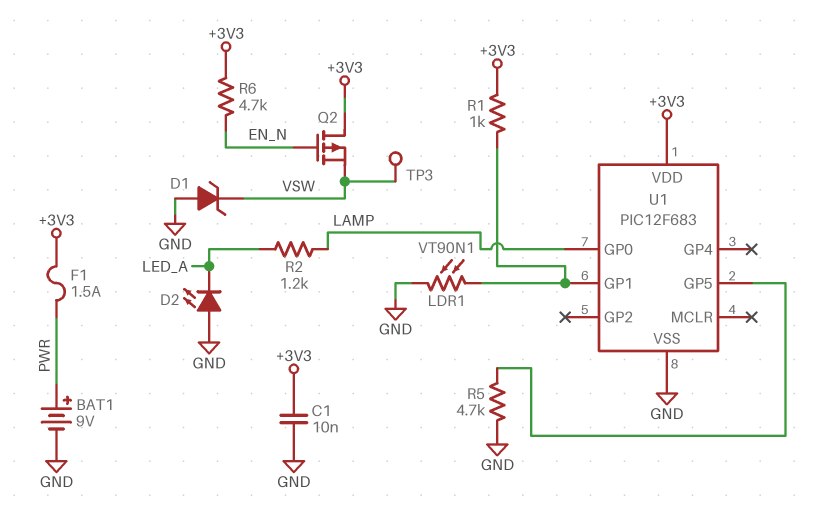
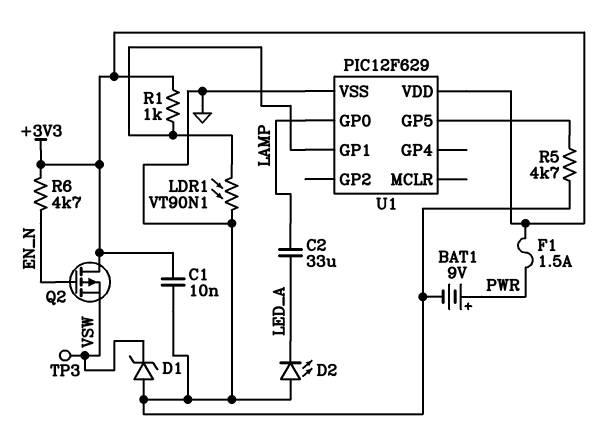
C2: none -> 33uF (LAMP, LED_A)
R2: 1.2k (LAMP, LED_A) -> none
U1: PIC12F683 -> PIC12F629

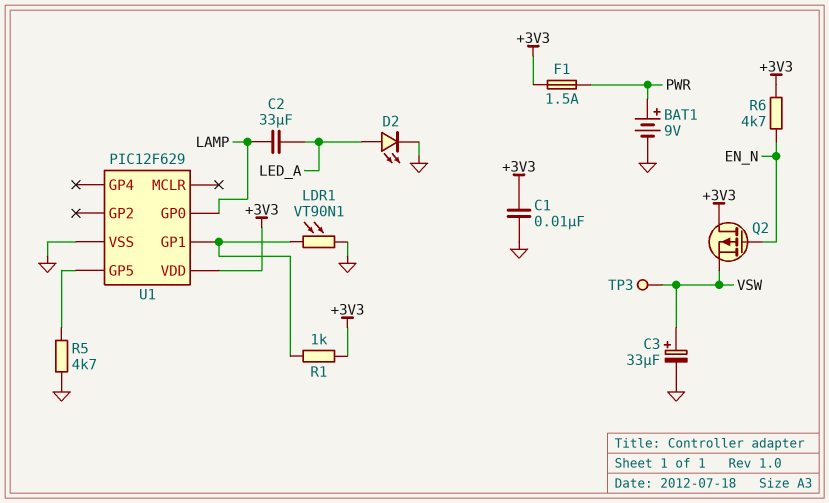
C3: none -> 33uF (plus VSW, minus GND)
D1: zener (A GND, K VSW) -> none
D2: LED (A GND, K LED_A) -> LED (A LED_A, K GND)

